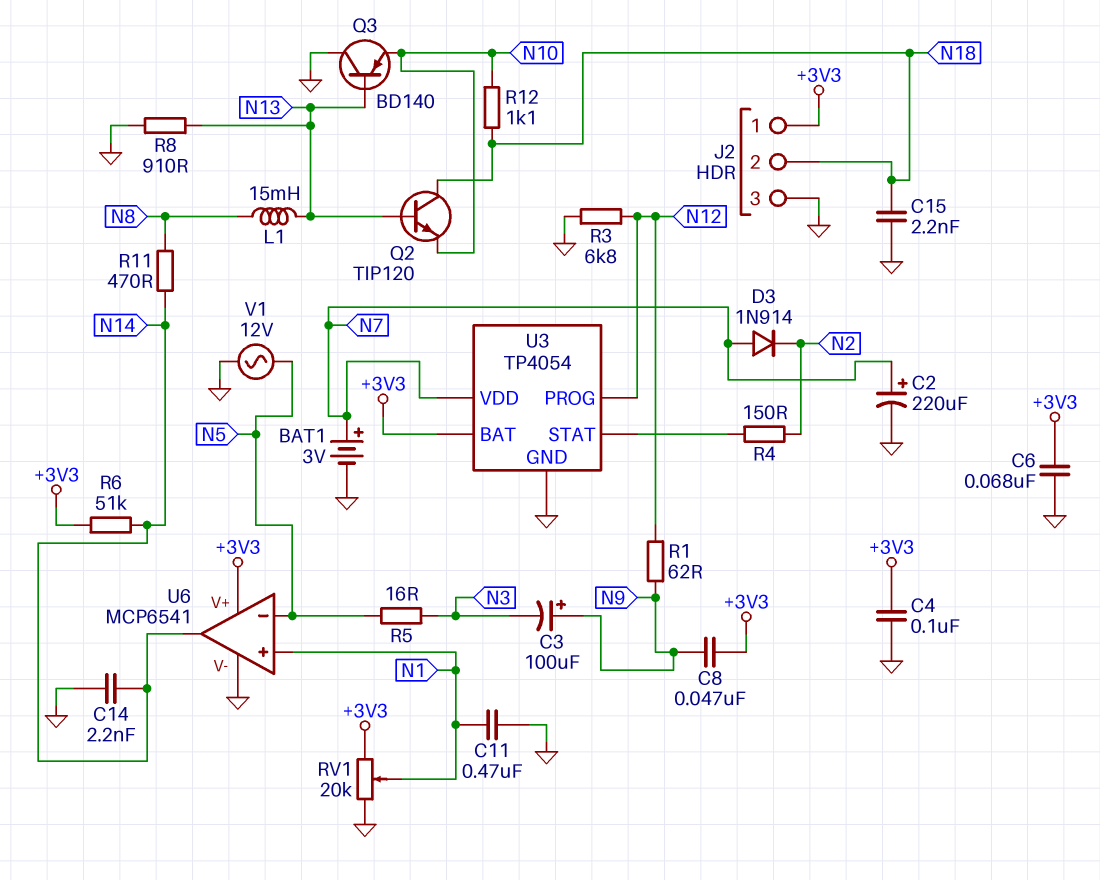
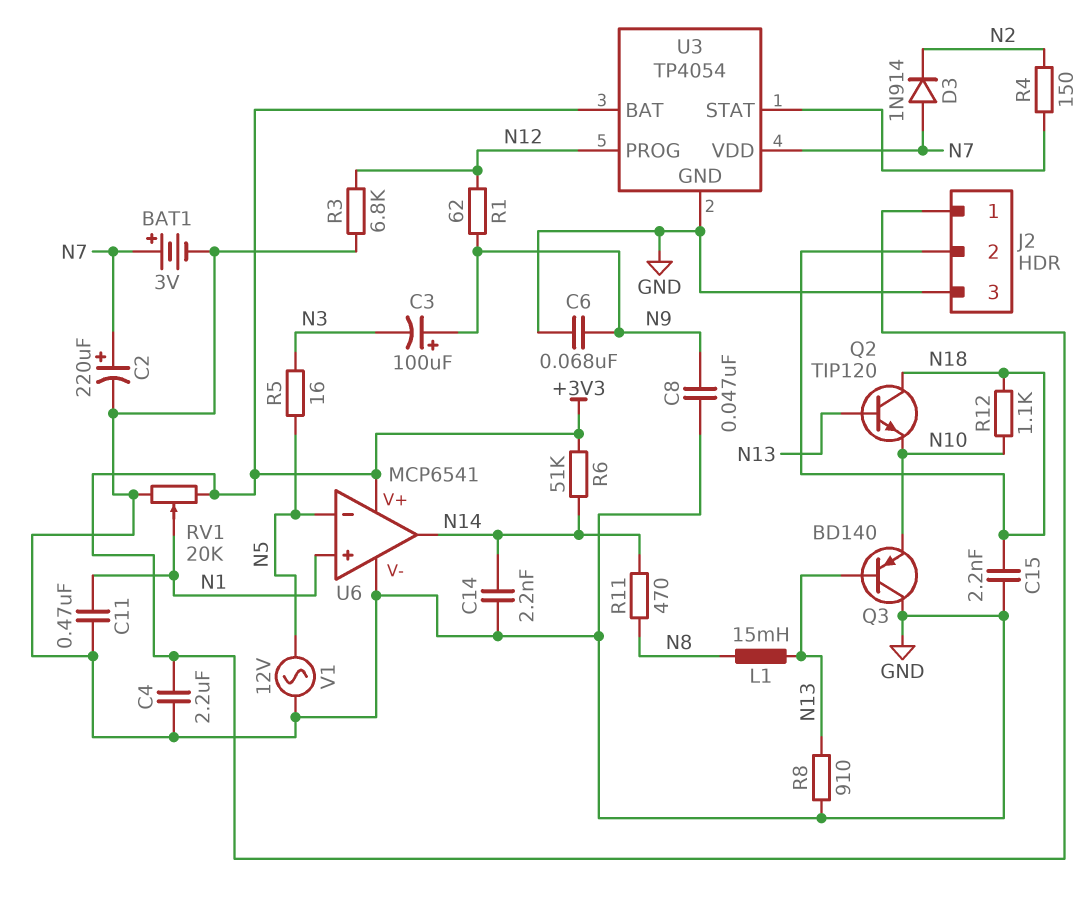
C4: 100nF (+3V3, GND) -> 2.2uF (+3V3, GND)
C6: 68nF (+3V3, GND) -> 68nF (GND, N9)
C8: 47nF (+3V3, N9) -> 47nF (GND, N9)

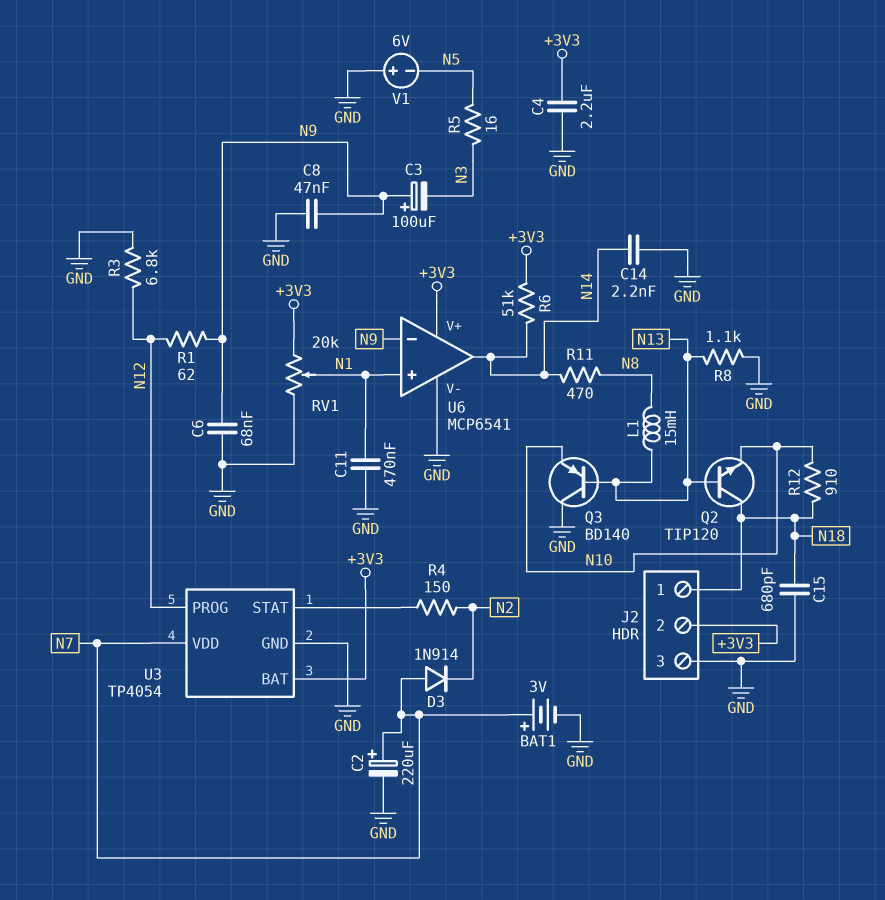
C15: 2.2nF (GND, N18) -> 680pF (GND, N18)
J2 pin 1: +3V3 -> N18
J2 pin 2: N18 -> +3V3
R8: 910 (GND, N13) -> 1.1k (GND, N13)
R12: 1.1k (N10, N18) -> 910 (N10, N18)
U6 pin in-: N5 -> N9
V1: AC 12V (GND, N5) -> 6V (plus GND, minus N5)

